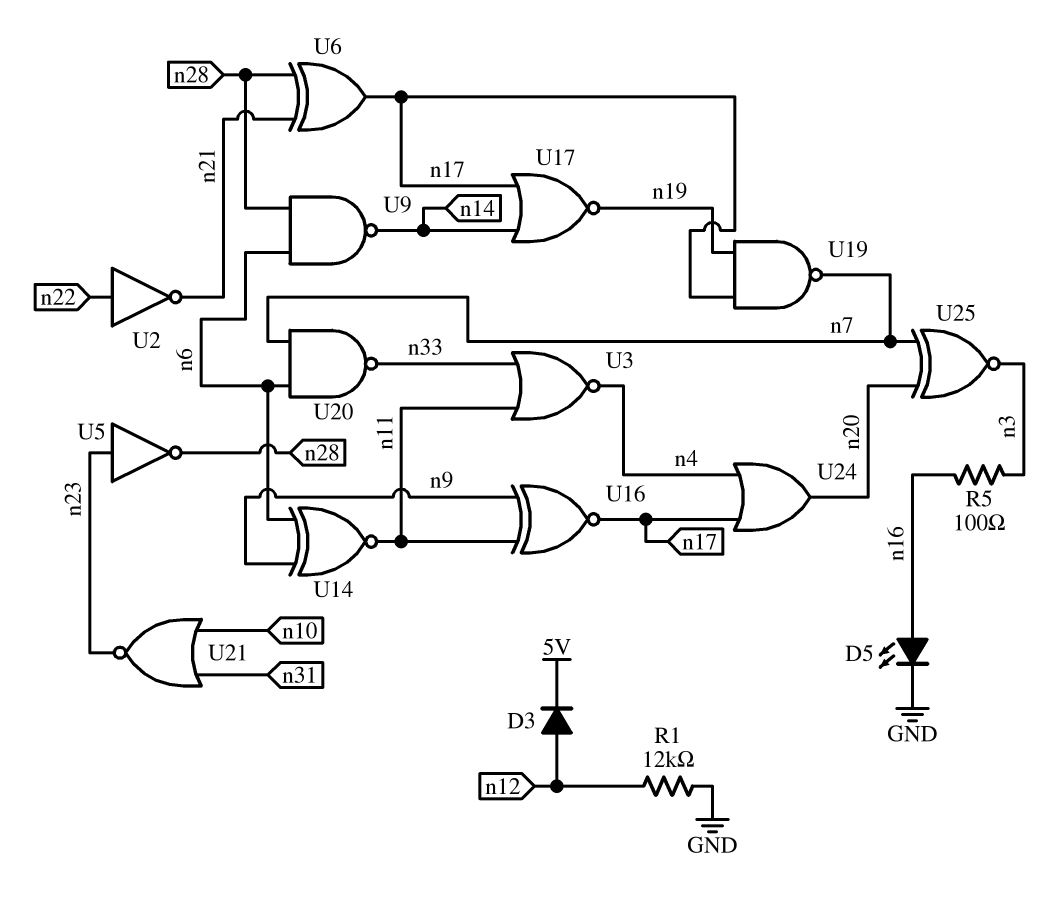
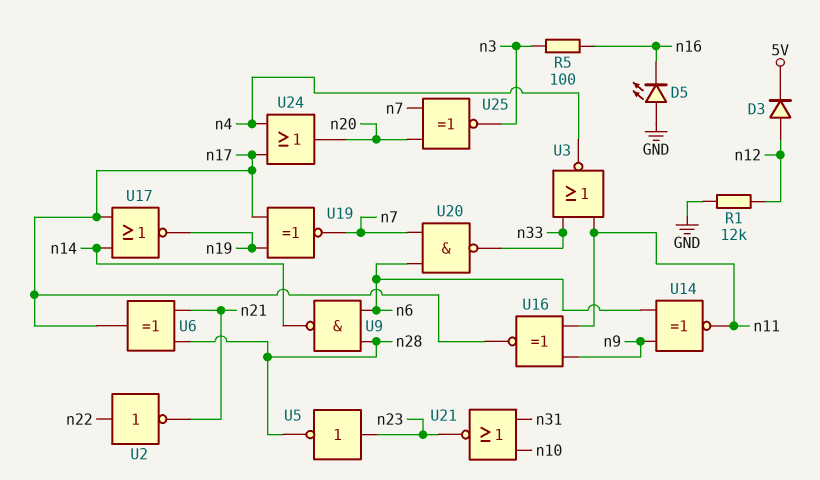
D5: LED (A n16, K GND) -> LED (A GND, K n16)
U19: NAND (in n17, in n19, out n7) -> XNOR (in n17, in n19, out n7)

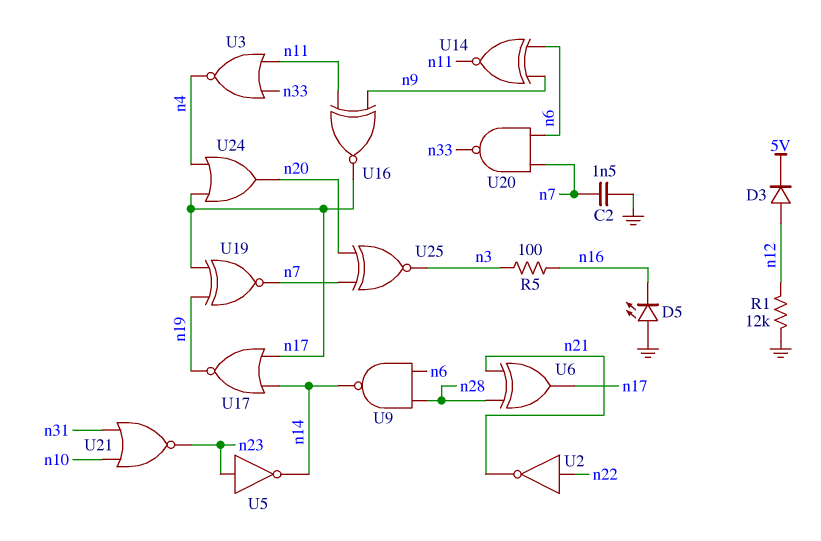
C2: none -> 1.5nF (GND, n7)
U5: NOT (in n23, out n28) -> NOT (in n23, out n14)

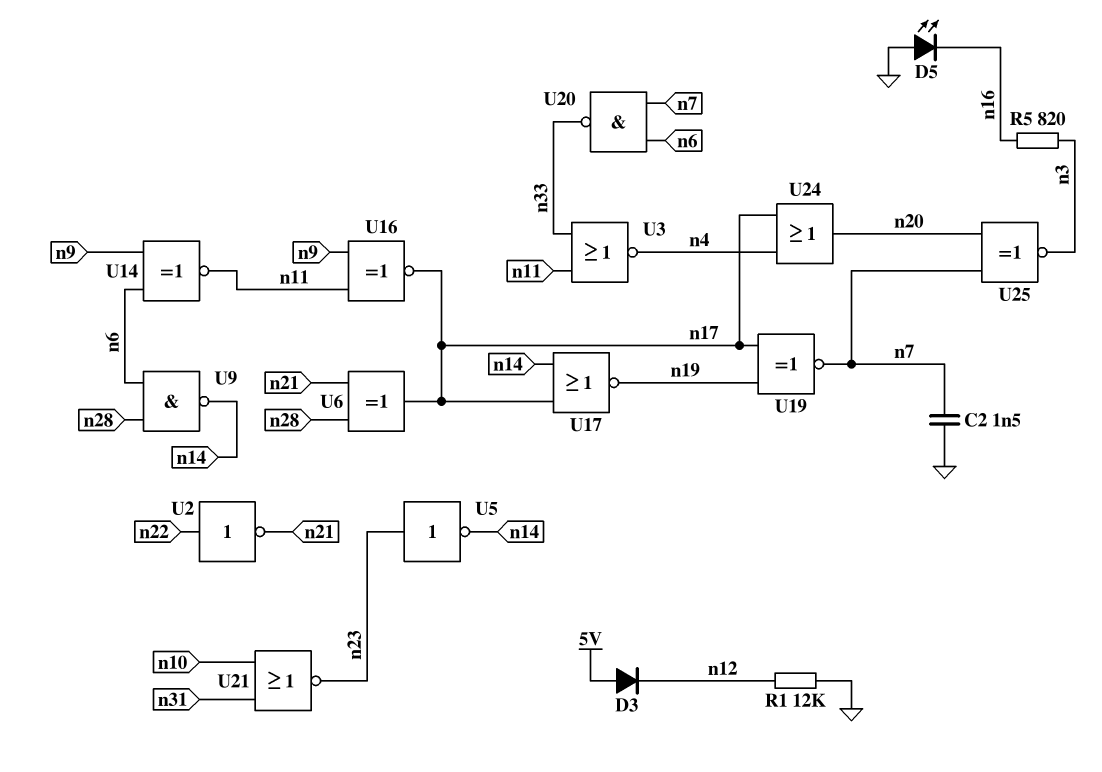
D3: diode (A n12, K 5V) -> diode (A 5V, K n12)
R5: 100 (n3, n16) -> 820 (n3, n16)

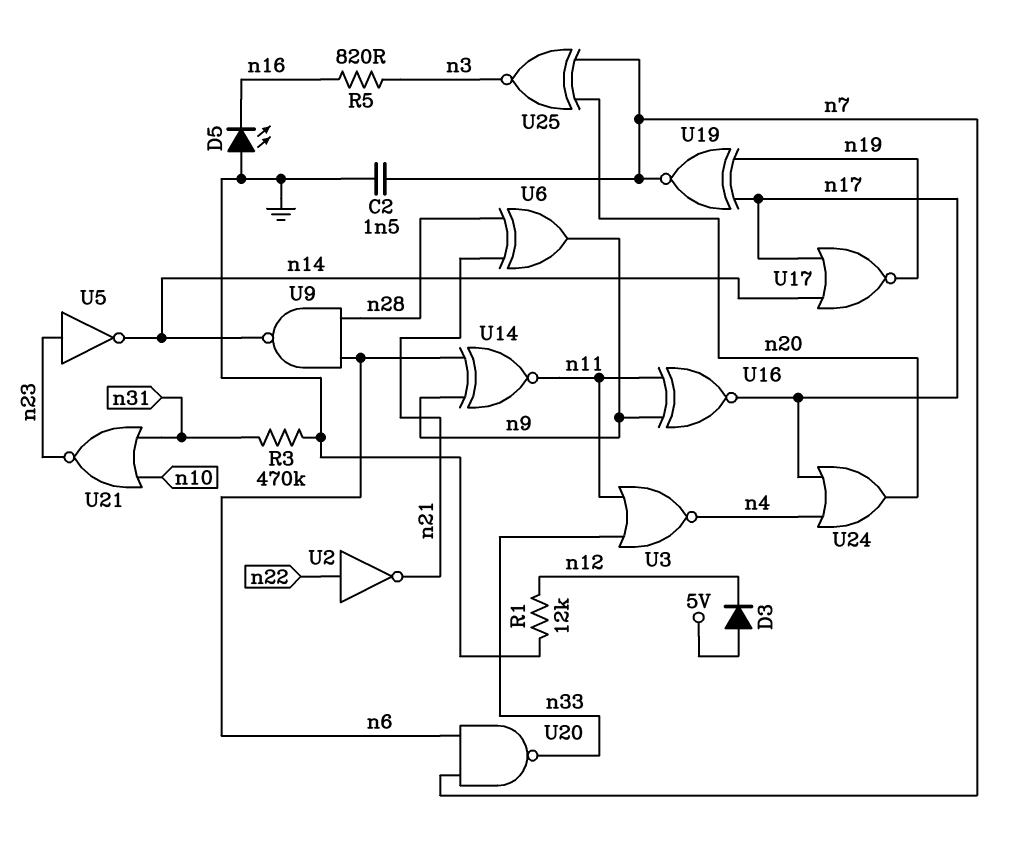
R3: none -> 470k (GND, n31)
U6: XOR (in n21, in n28, out n17) -> XOR (in n21, in n28, out n9)

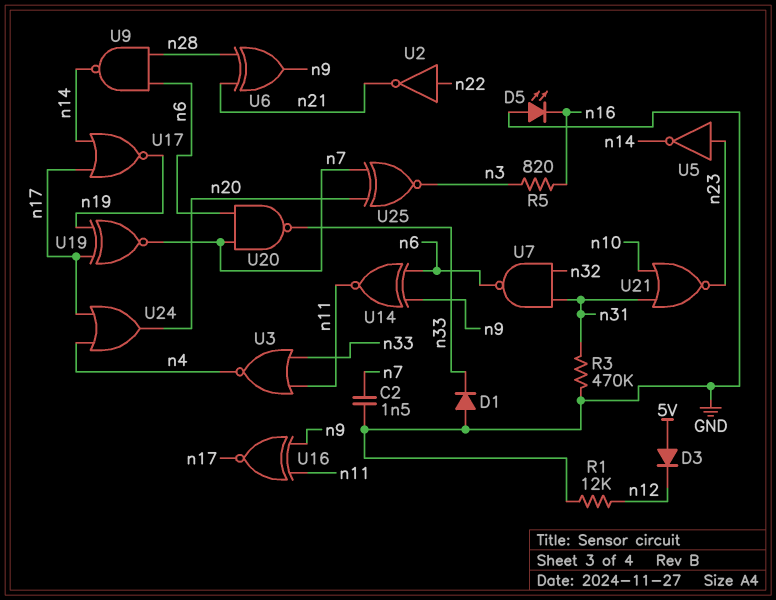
D1: none -> diode (A GND, K n33)
U7: none -> NAND (in n31, in n32, out n6)

